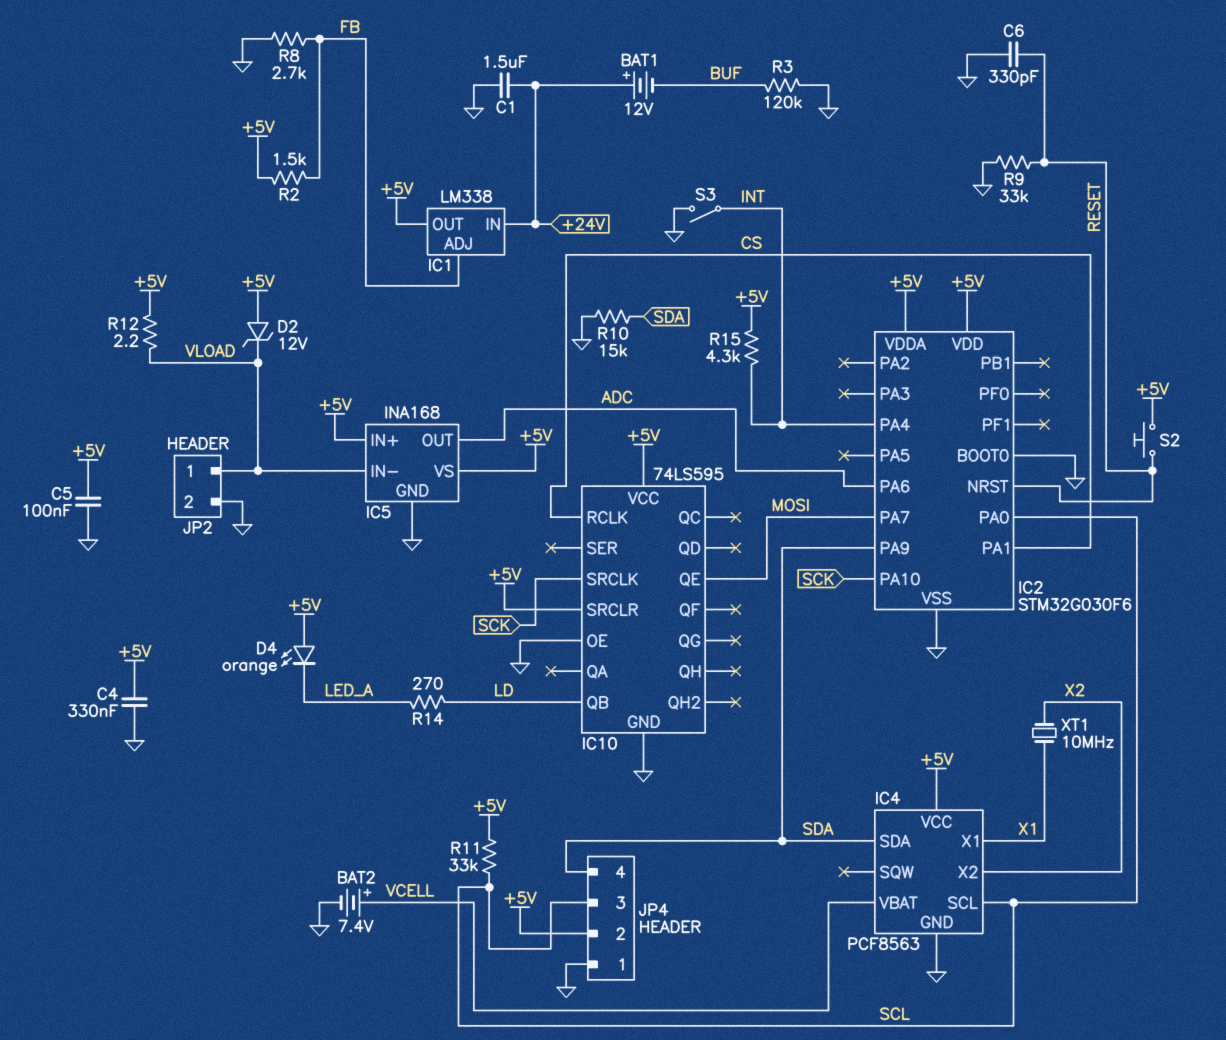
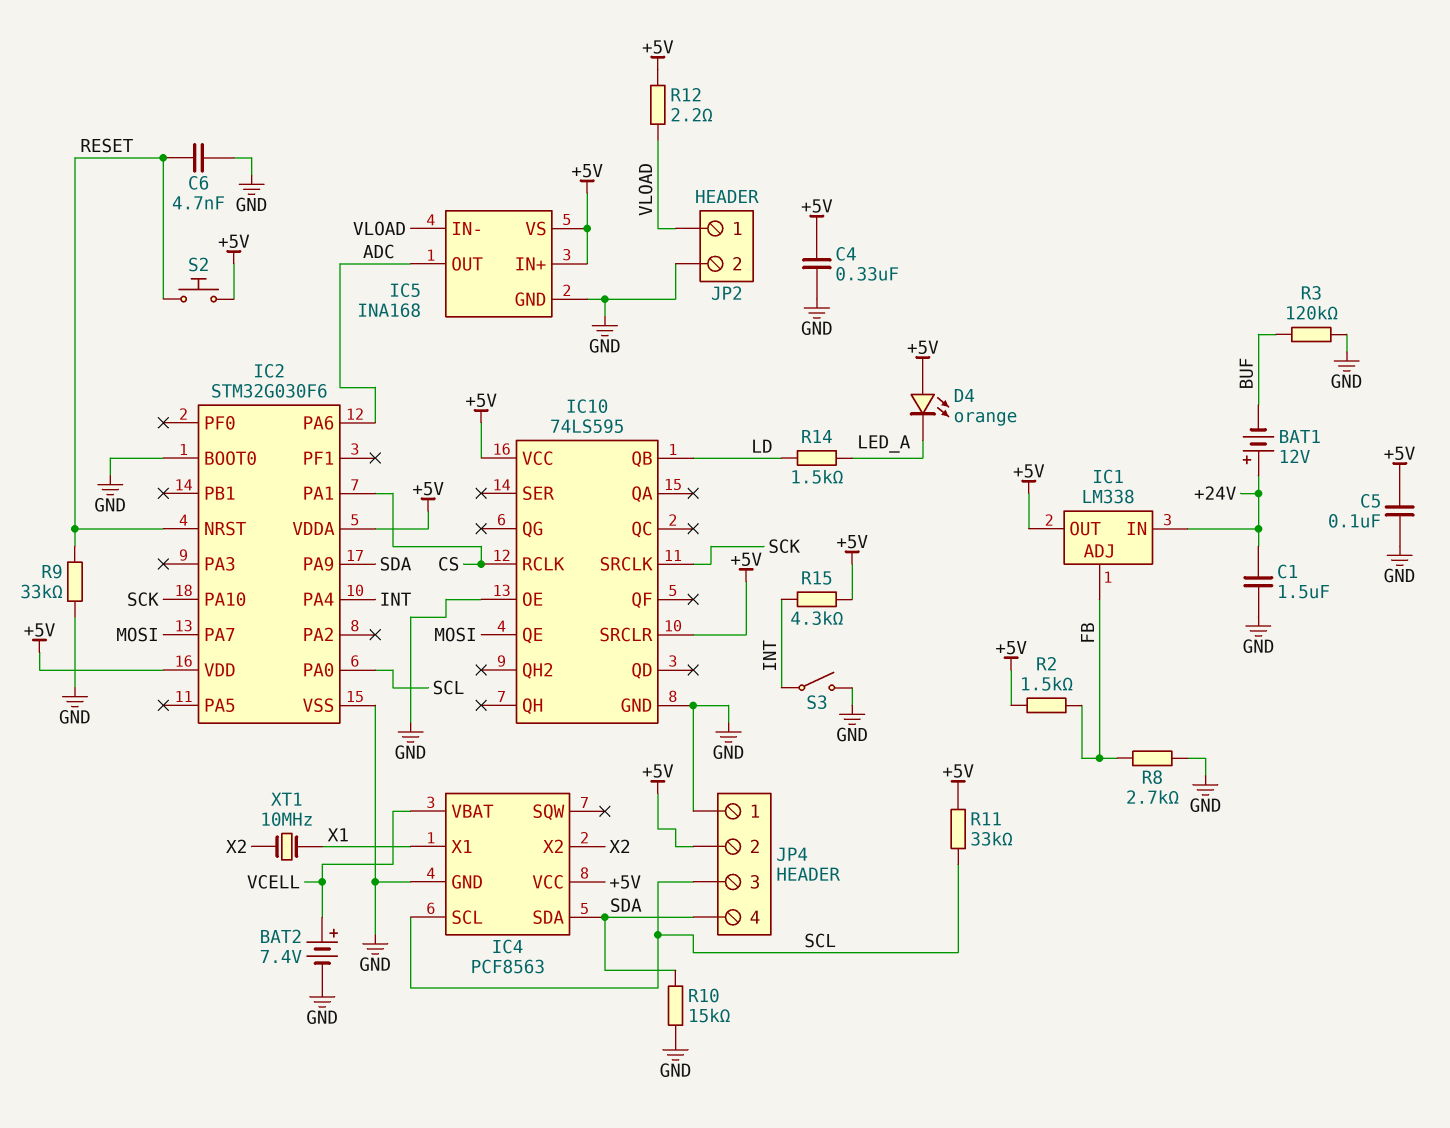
C6: 330pF (GND, RESET) -> 4.7nF (GND, RESET)
D2: zener 12V (A +5V, K VLOAD) -> none
R14: 270 (LD, LED_A) -> 1.5k (LD, LED_A)

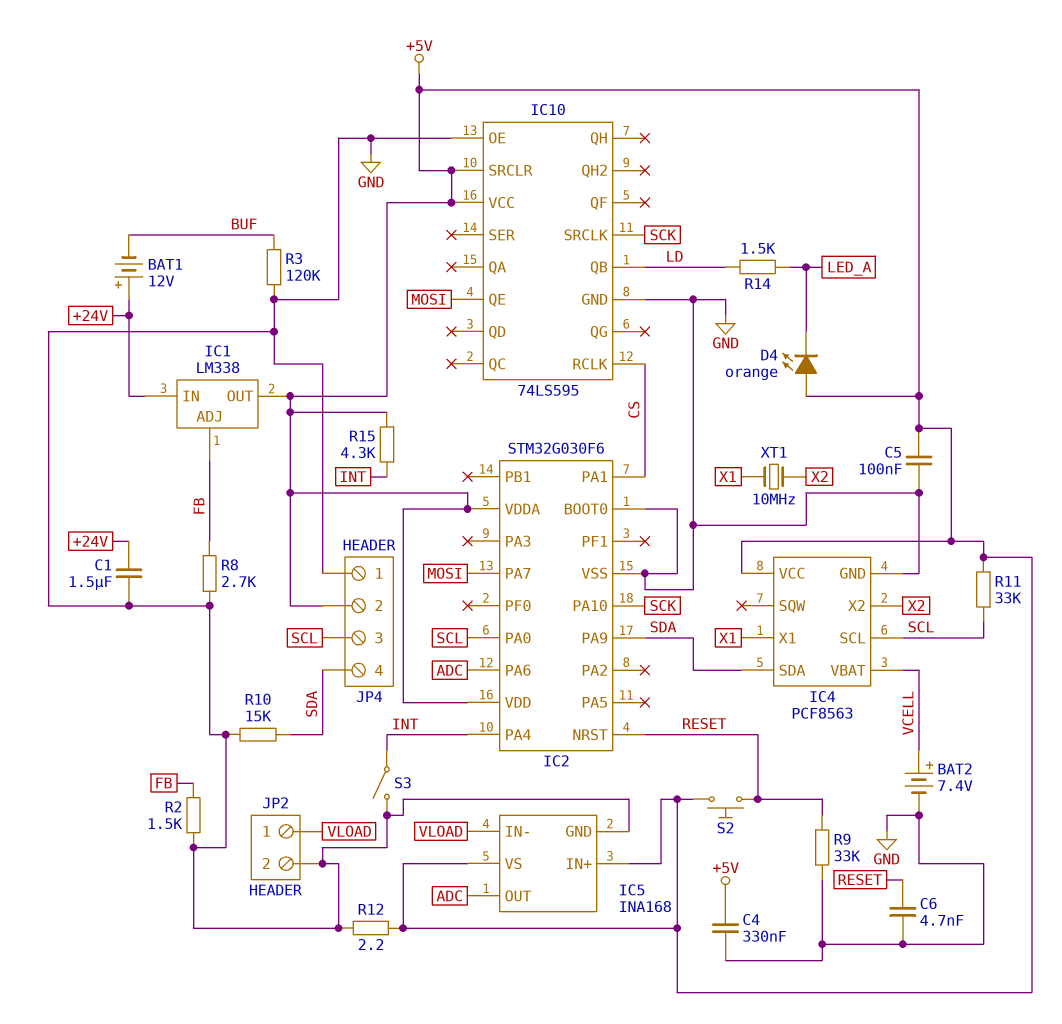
R2: 1.5k (+5V, FB) -> 1.5k (FB, GND)
R12: 2.2 (+5V, VLOAD) -> 2.2 (+5V, GND)

